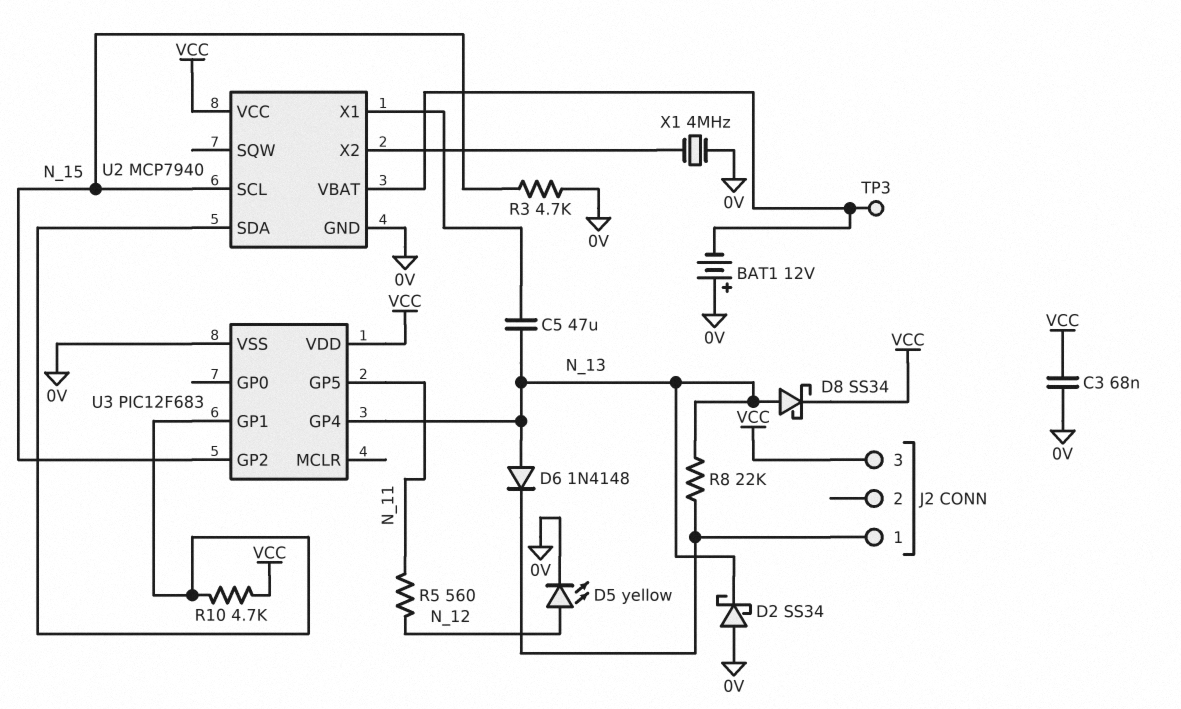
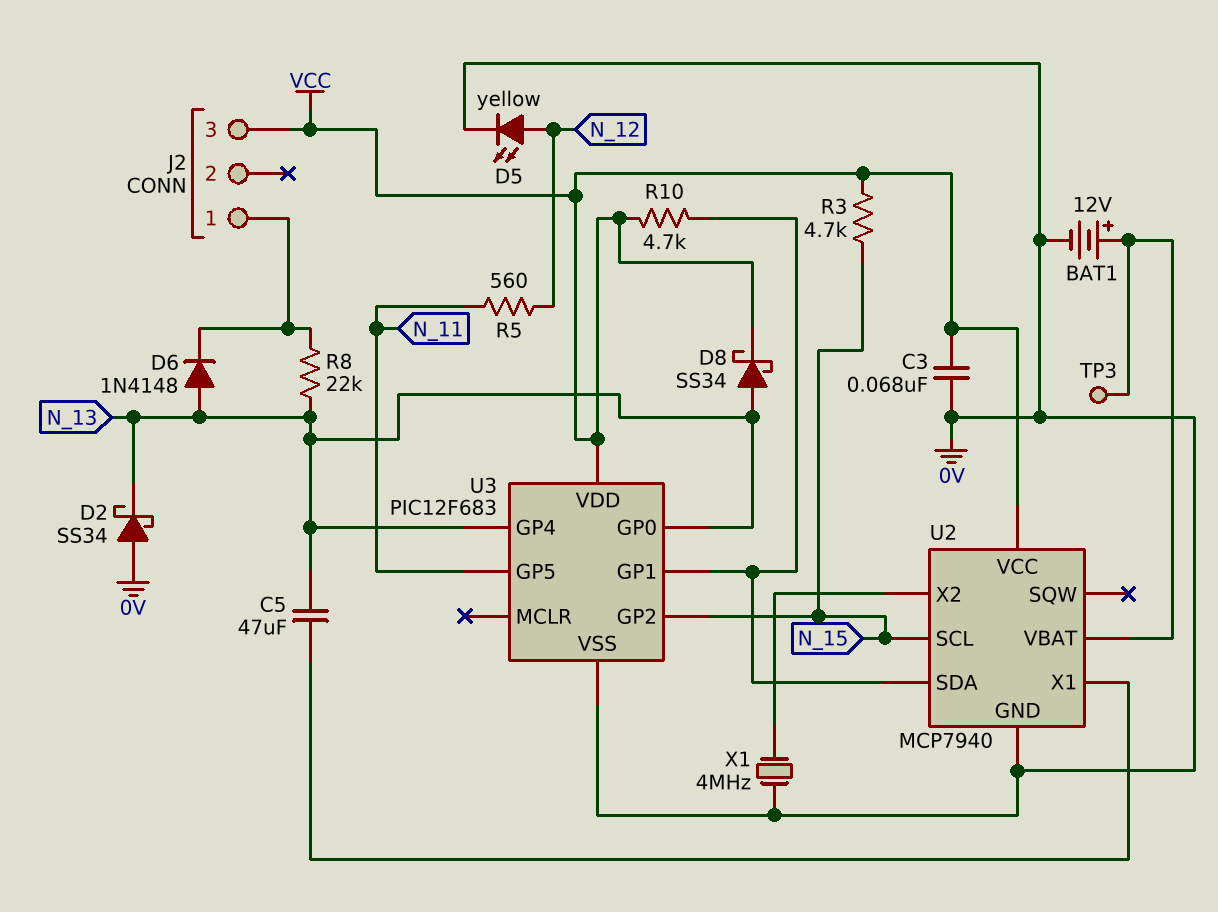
BAT1: 12V (plus 0V, minus U2/VBAT) -> 12V (plus U2/VBAT, minus 0V)
R3: 4.7k (0V, N_15) -> 4.7k (N_15, VCC)
U3 pin GP0: none -> N_13

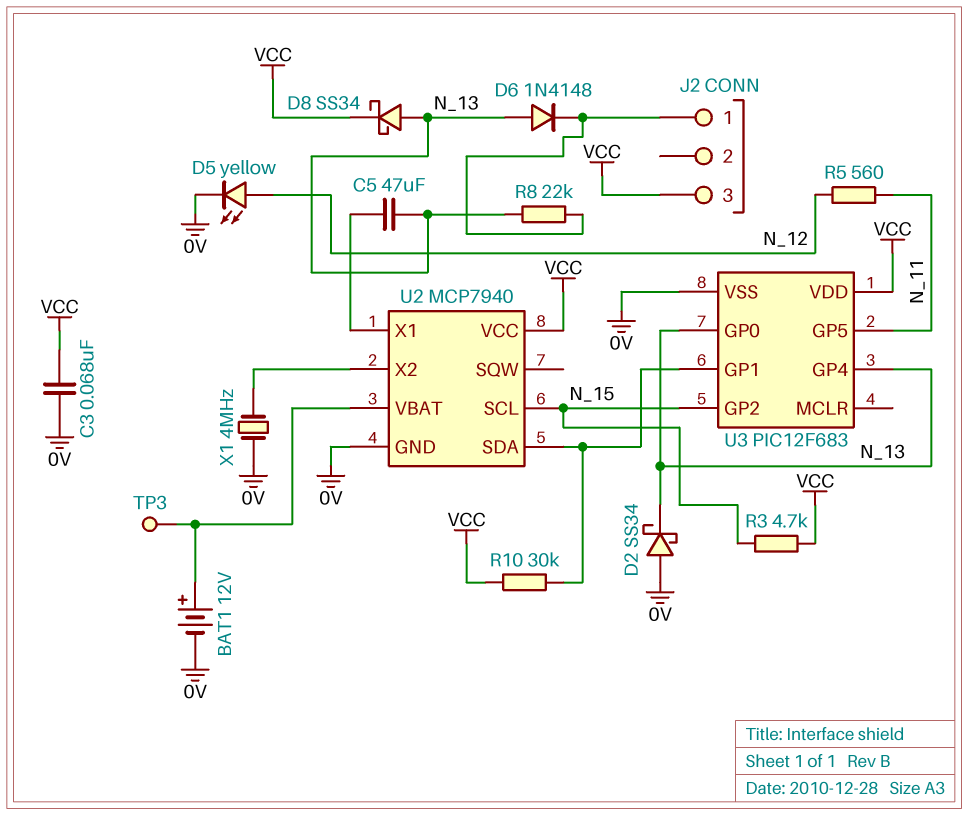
R10: 4.7k (U2/SDA, VCC) -> 30k (U2/SDA, VCC)

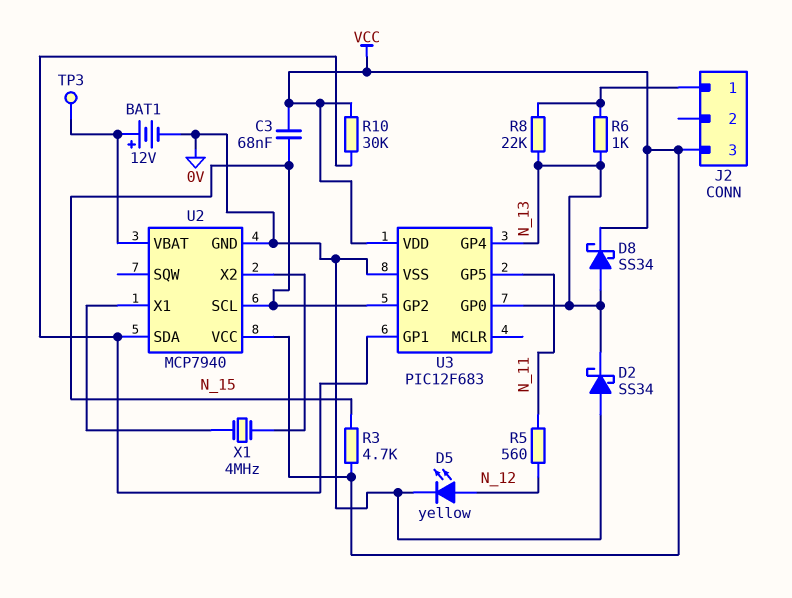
C3: 68nF (0V, VCC) -> 68nF (N_15, VCC)
C5: 47uF (N_13, U2/X1) -> none
D6: diode 1N4148 (A N_13, K J2/1) -> none
R6: none -> 1k (J2/1, N_13)
X1: 4MHz (0V, U2/X2) -> 4MHz (U2/X1, U2/X2)

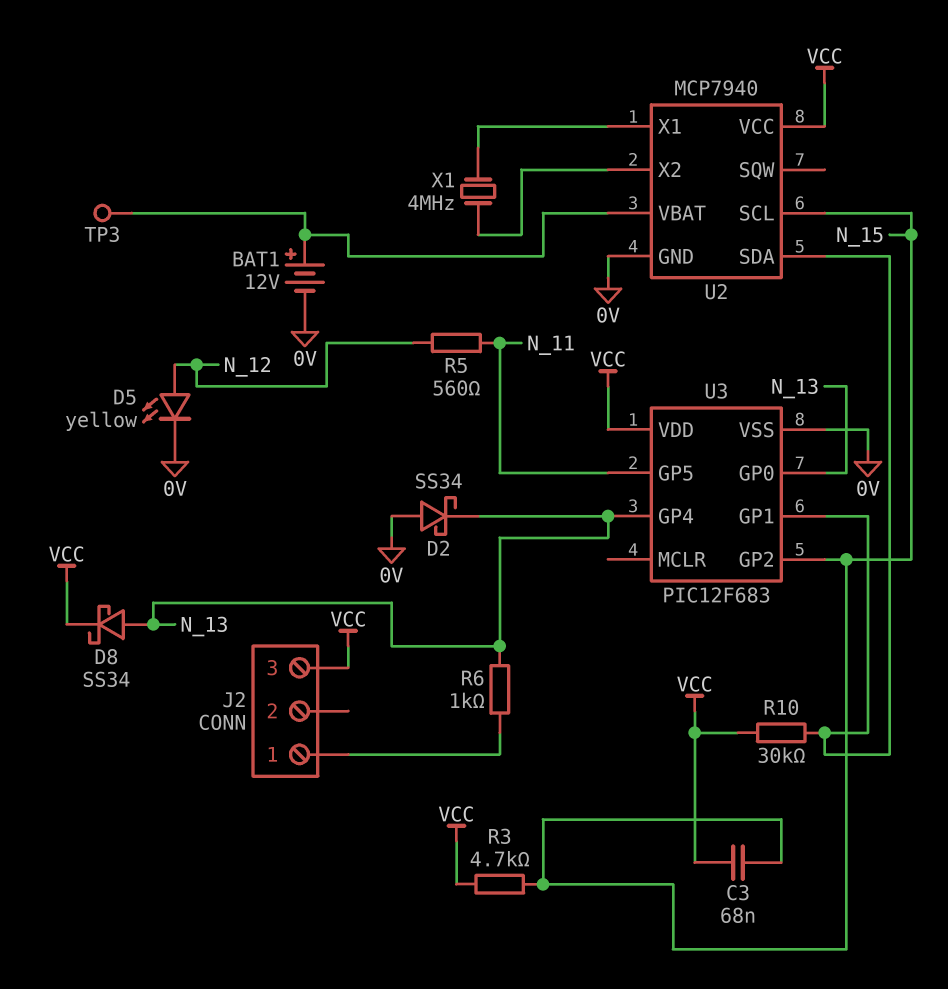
R8: 22k (J2/1, N_13) -> none

